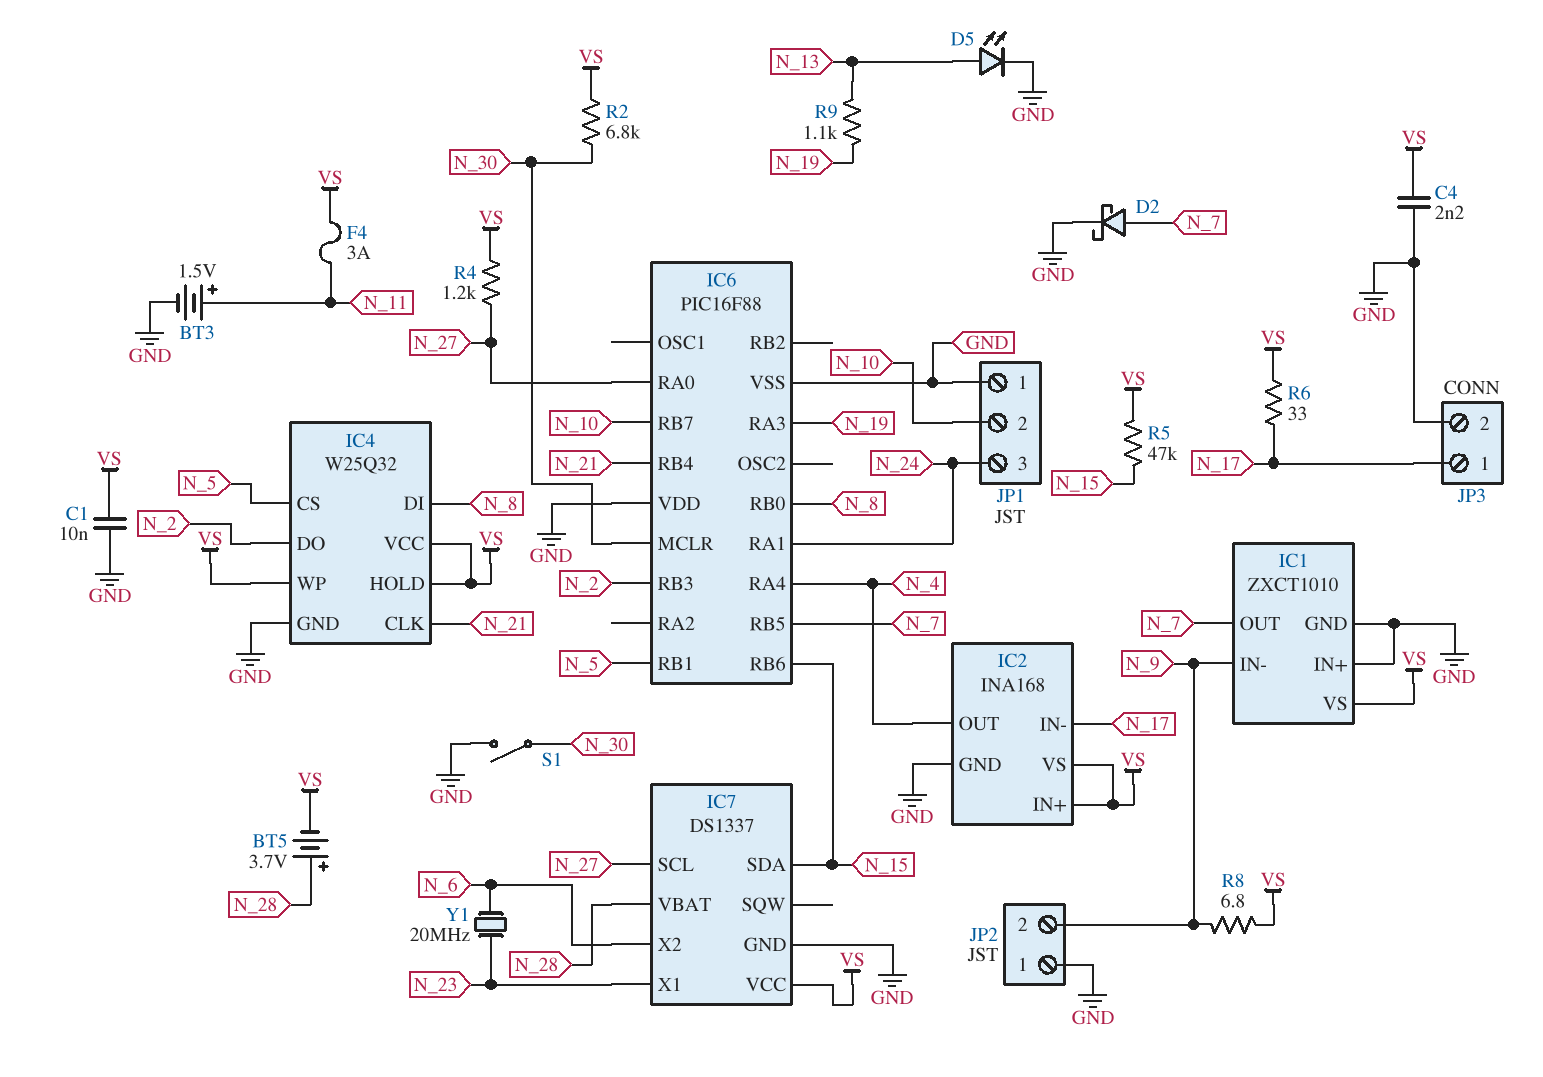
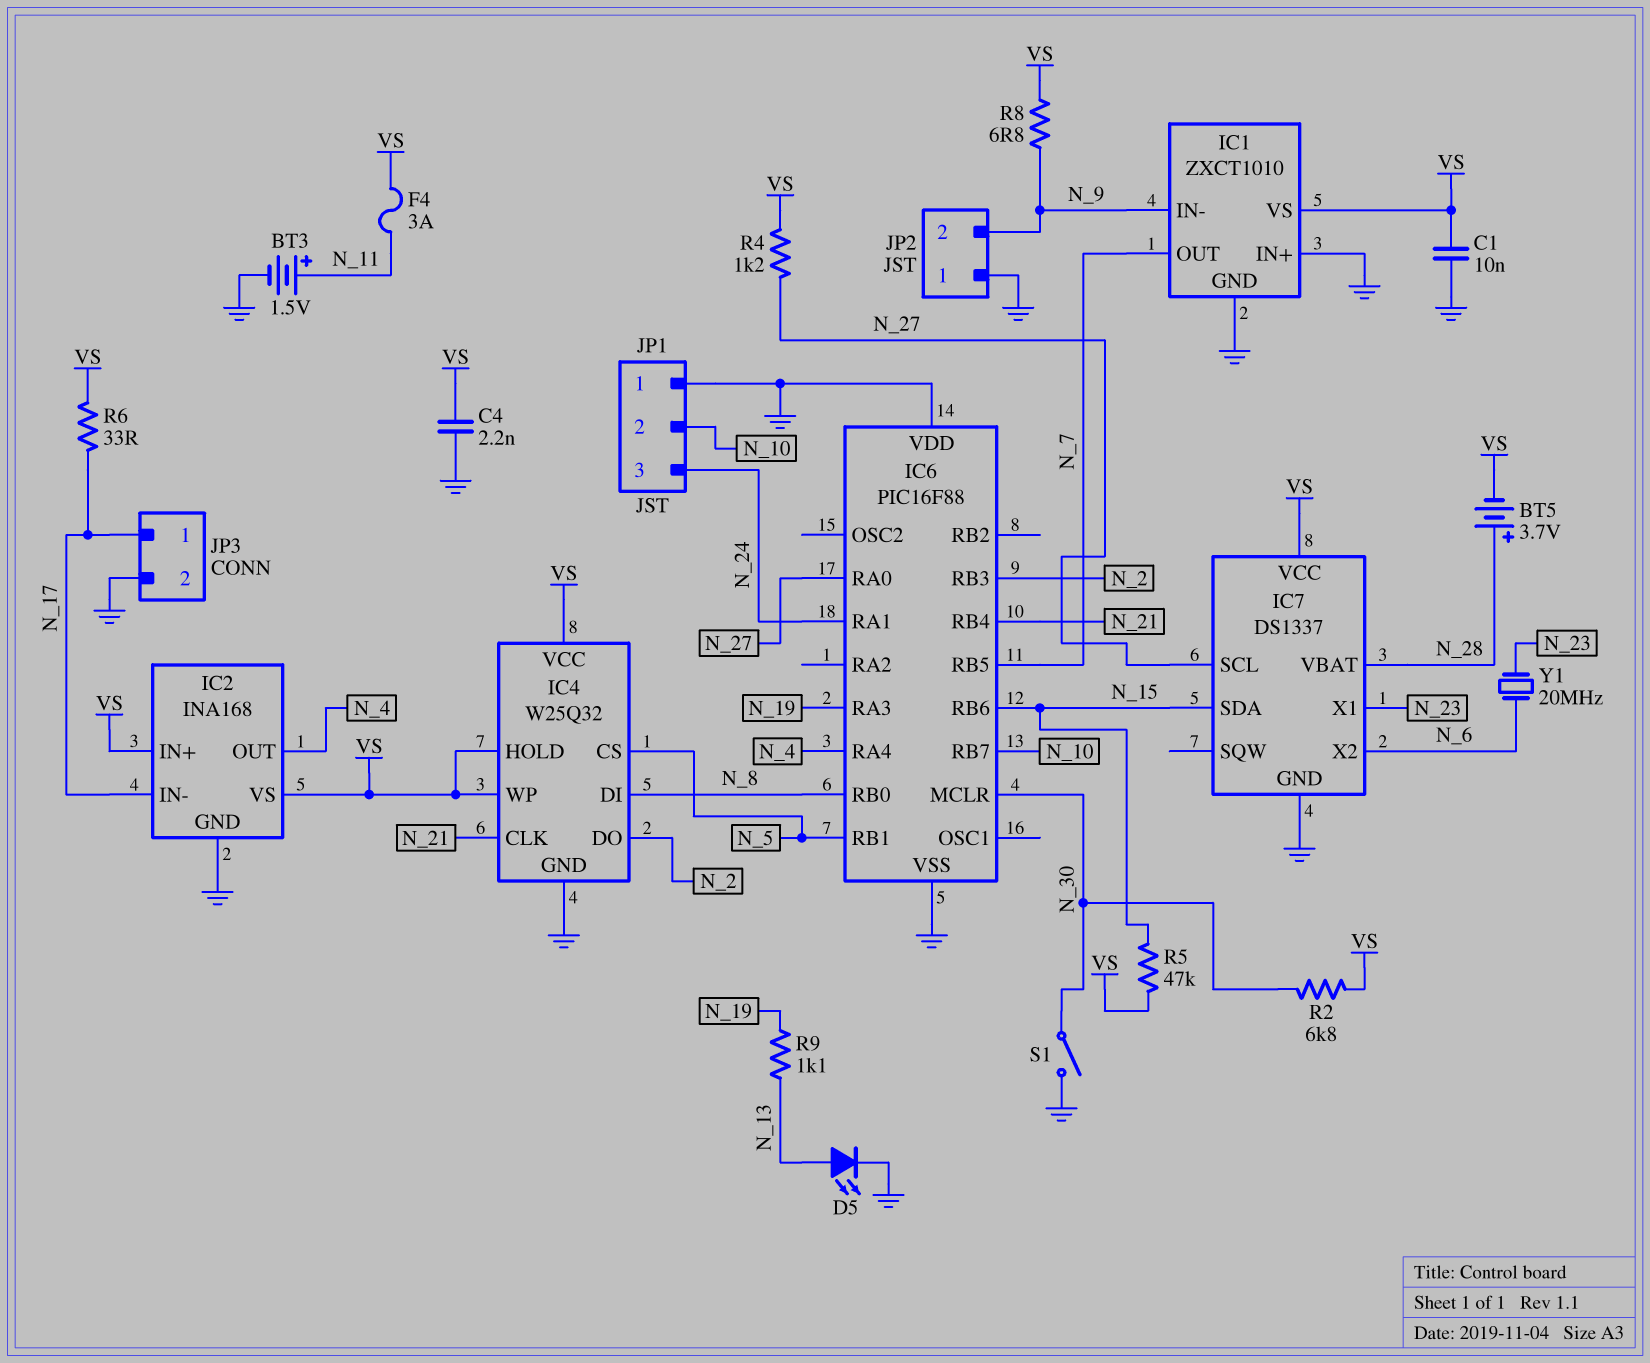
D2: schottky (A N_7, K GND) -> none

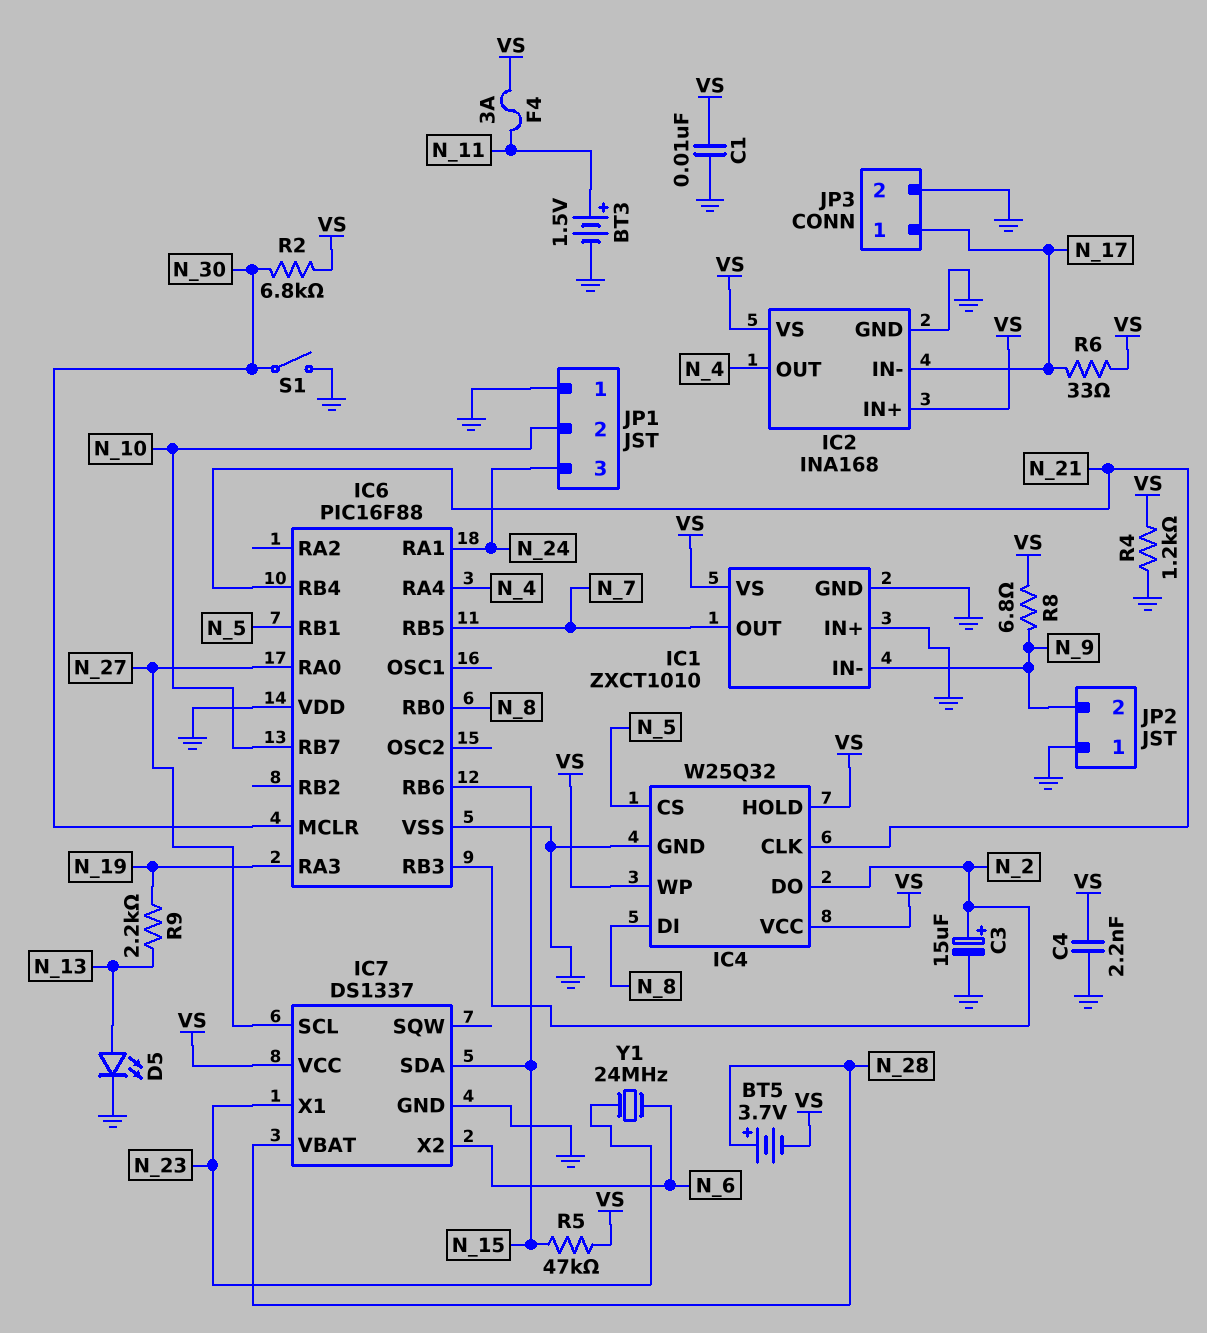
C3: none -> 15uF (plus N_2, minus GND)
R4: 1.2k (N_27, VS) -> 1.2k (GND, VS)
R9: 1.1k (N_13, N_19) -> 2.2k (N_13, N_19)
Y1: 20MHz (N_6, N_23) -> 24MHz (N_6, N_23)

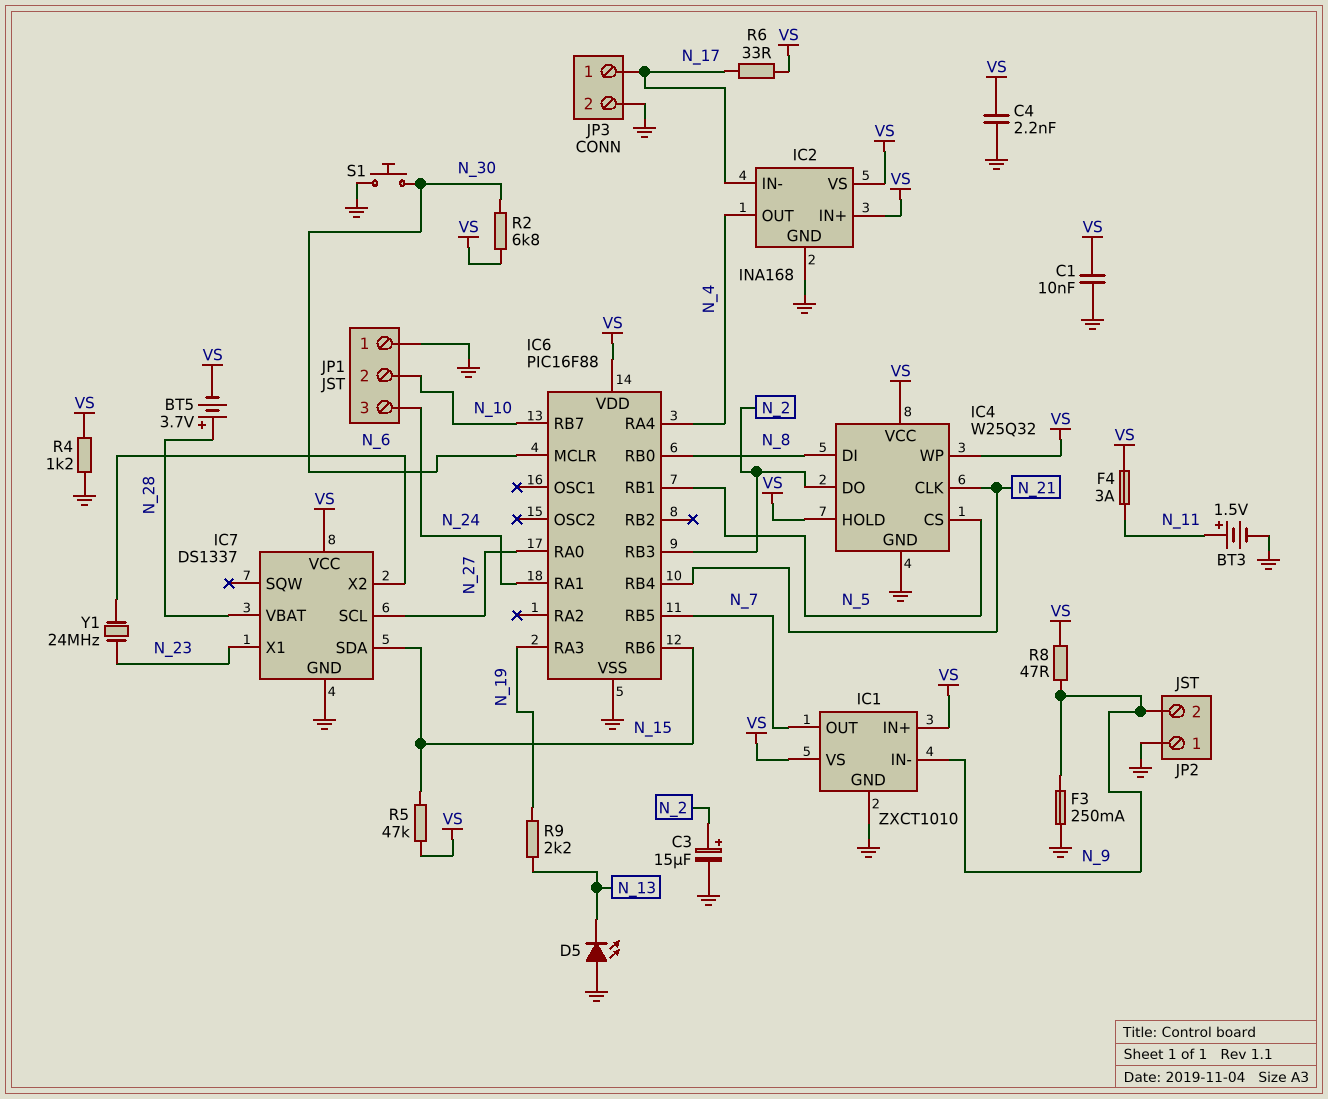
D5: LED (A N_13, K GND) -> LED (A GND, K N_13)
F3: none -> 250mA (GND, N_9)
IC1 pin IN+: GND -> VS
IC6 pin VDD: GND -> VS
R8: 6.8 (N_9, VS) -> 47 (N_9, VS)
S1: switch (GND, N_30) -> button (GND, N_30)

